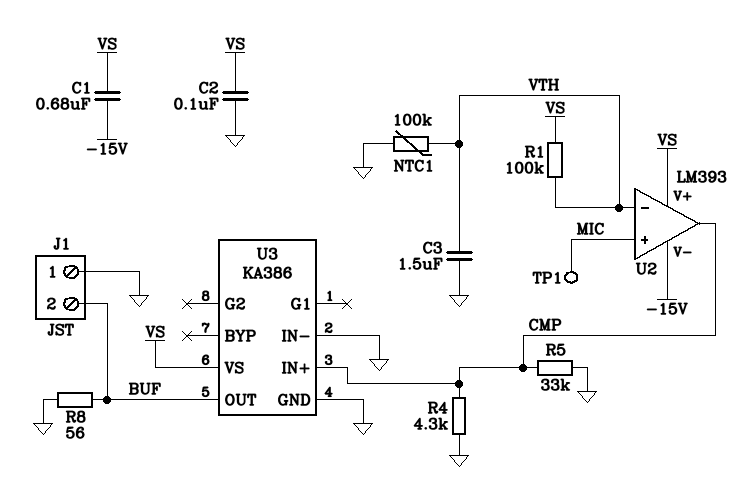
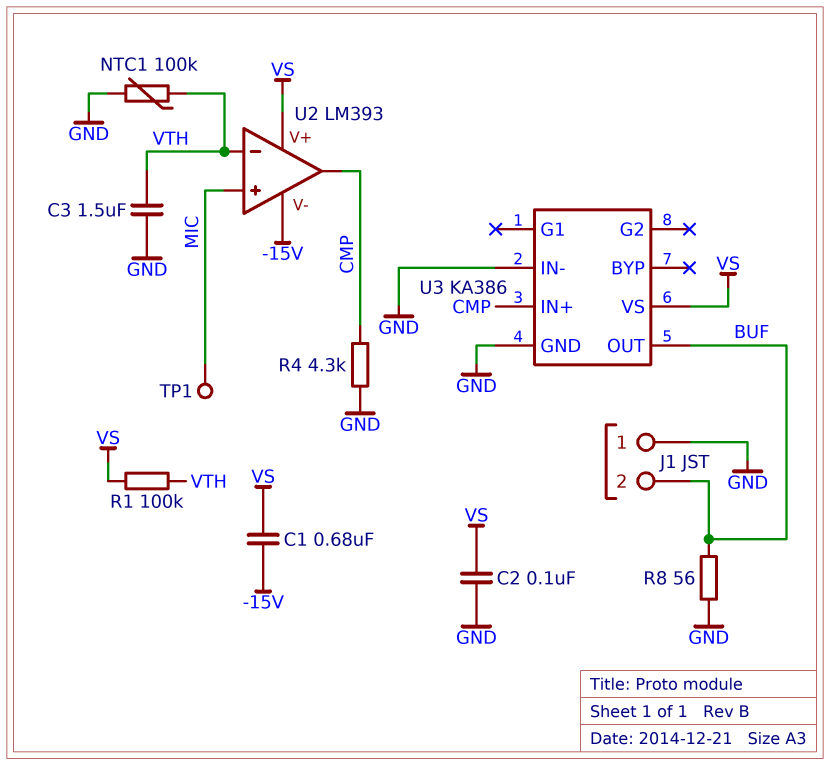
R5: 33k (CMP, GND) -> none

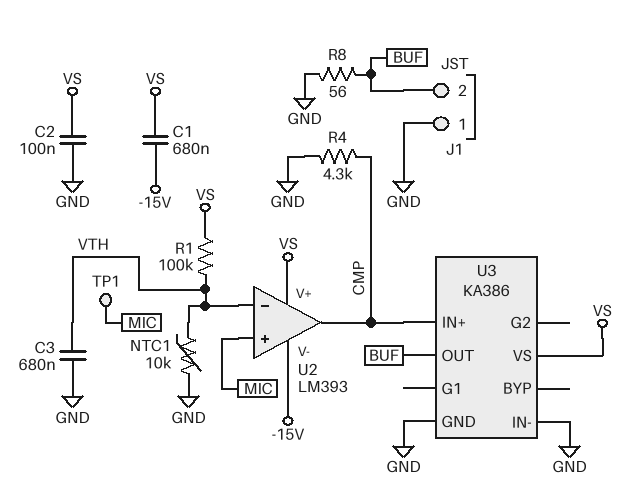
C3: 1.5uF (GND, VTH) -> 680nF (GND, VTH)
NTC1: 100k (GND, VTH) -> 10k (GND, VTH)

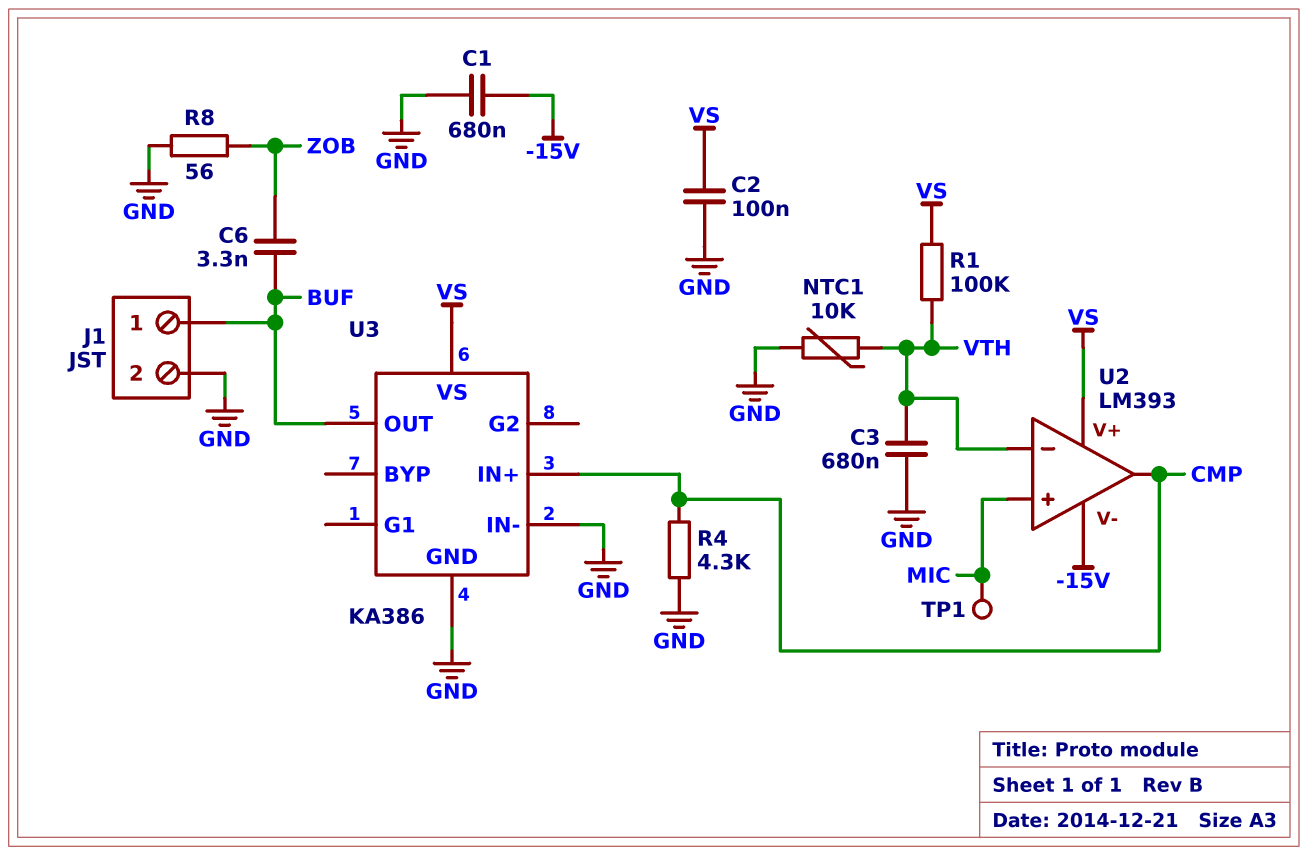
C1: 680nF (-15V, VS) -> 680nF (-15V, GND)
C6: none -> 3.3nF (BUF, ZOB)
J1 pin 1: GND -> BUF
J1 pin 2: BUF -> GND
R8: 56 (BUF, GND) -> 56 (GND, ZOB)

